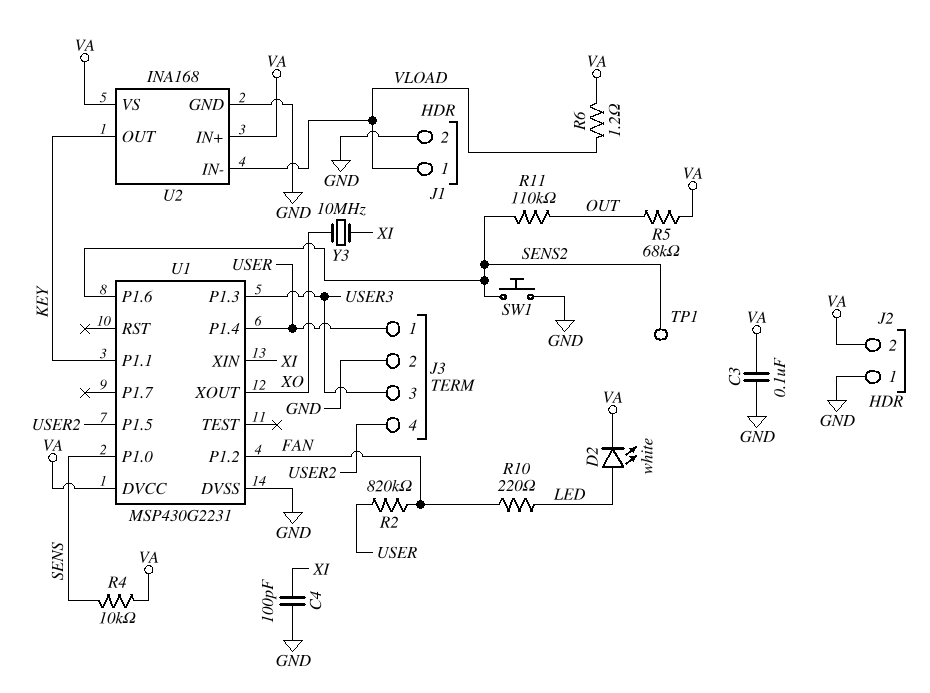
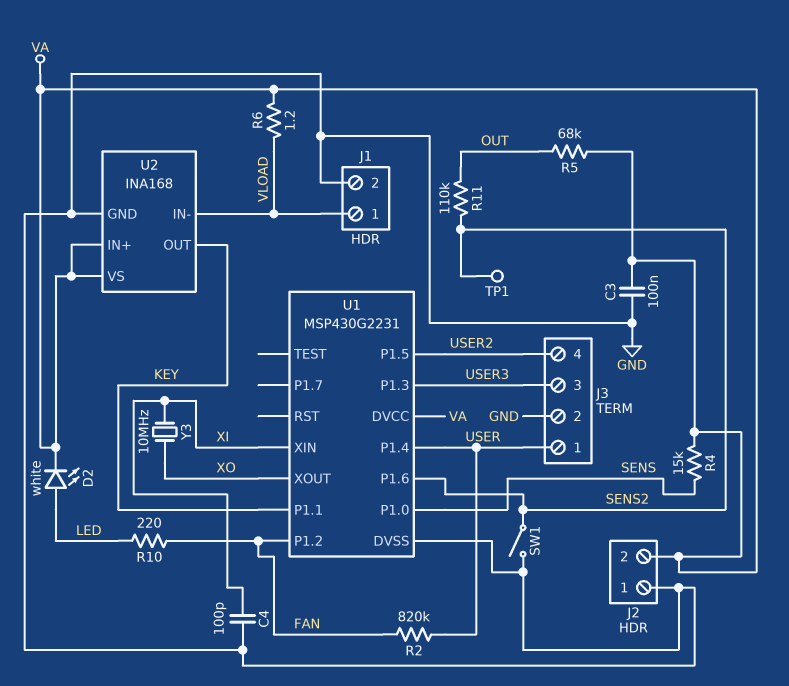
R4: 10k (SENS, VA) -> 15k (SENS, VA)
SW1: button (GND, SENS2) -> switch (GND, SENS2)

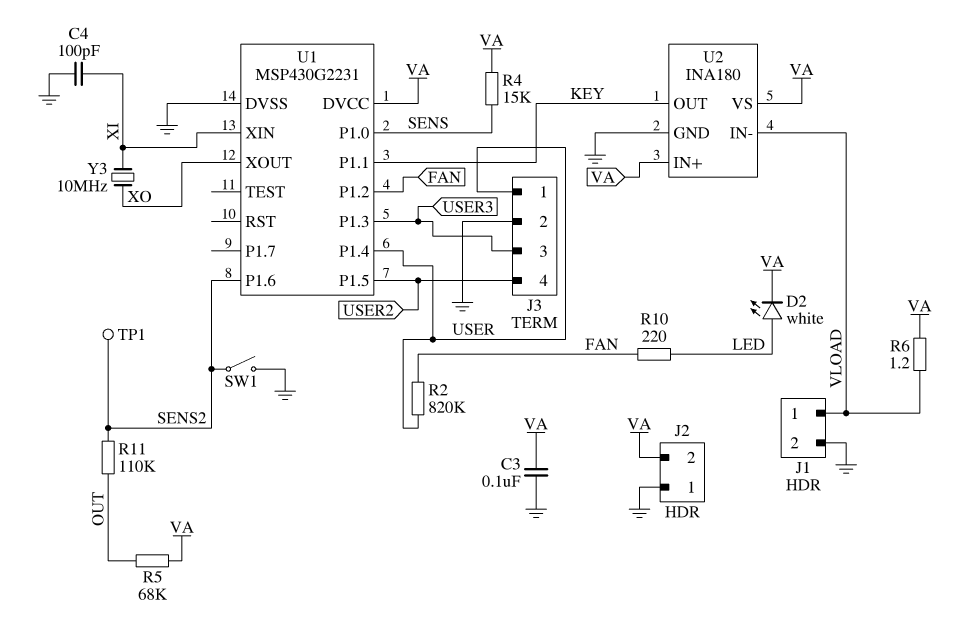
U2: INA168 -> INA180

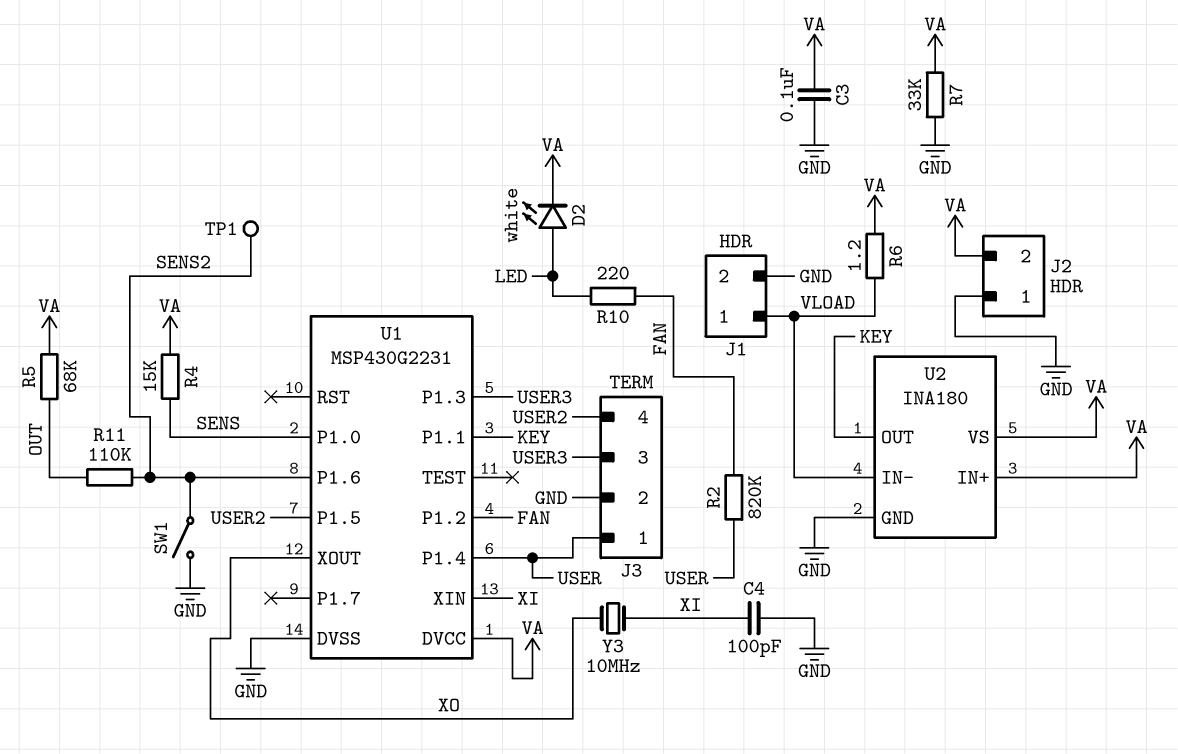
R7: none -> 33k (GND, VA)

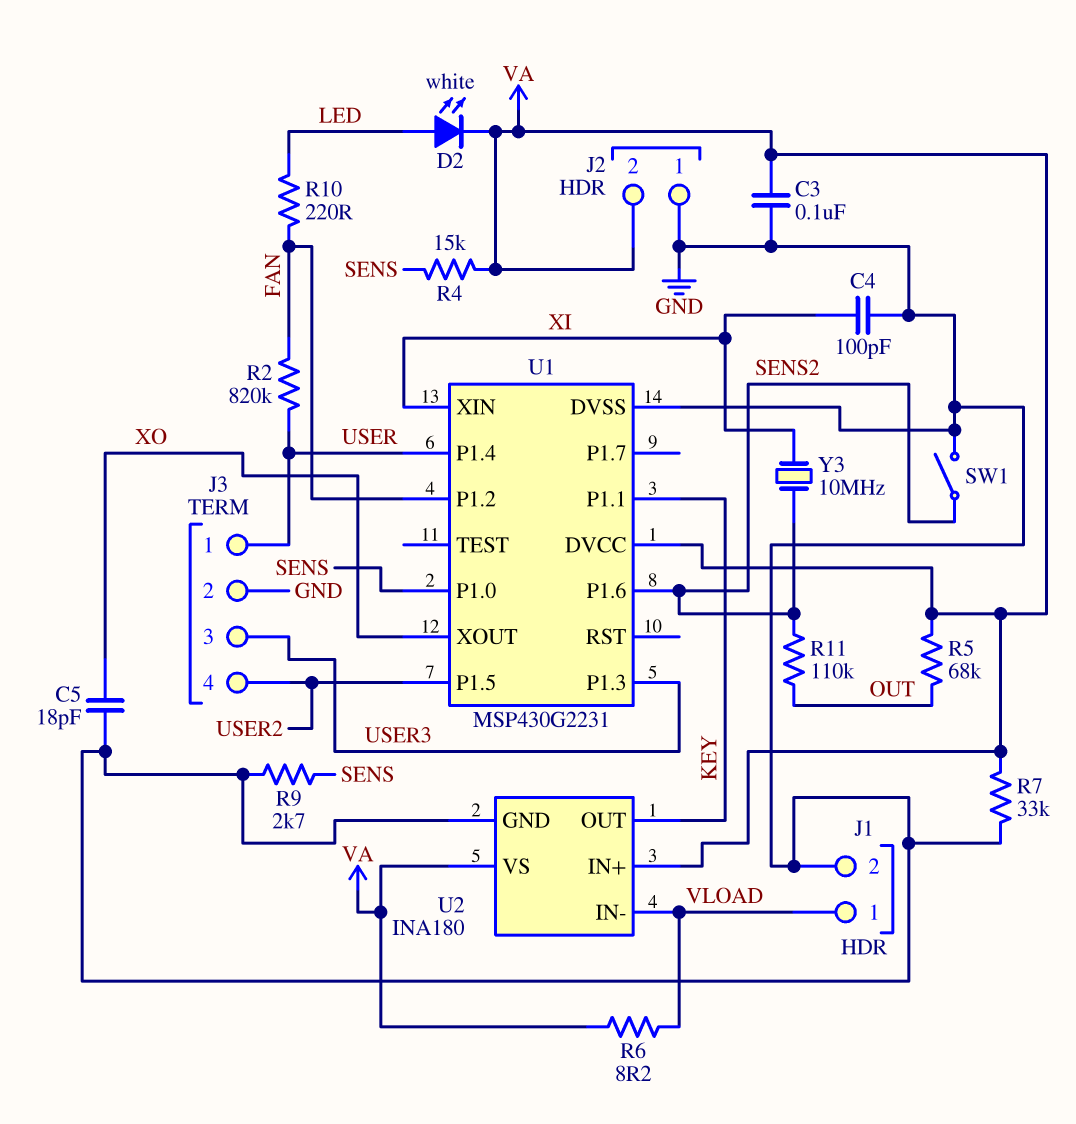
C5: none -> 18pF (GND, XO)
R6: 1.2 (VA, VLOAD) -> 8.2 (VA, VLOAD)
R9: none -> 2.7k (GND, SENS)
TP1: test point (SENS2) -> none
Y3: 10MHz (XI, XO) -> 10MHz (SENS2, XI)

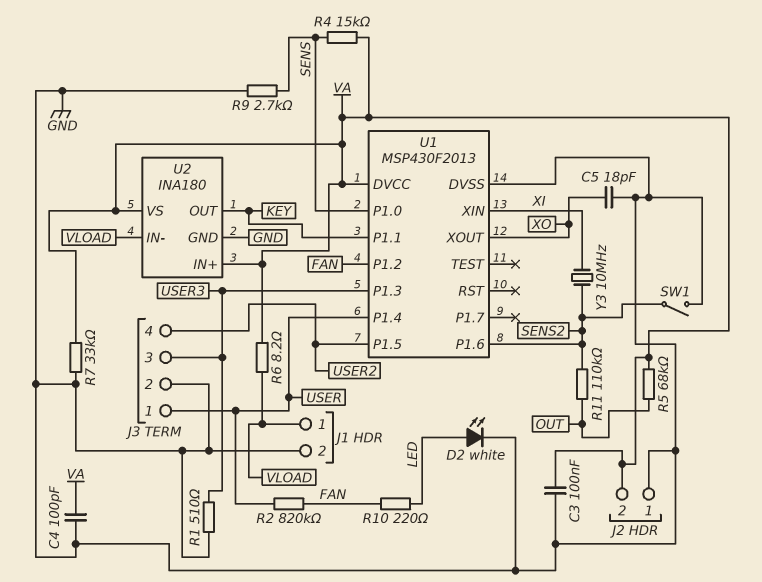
C4: 100pF (GND, XI) -> 100pF (GND, VA)
D2: LED white (A LED, K VA) -> LED white (A LED, K GND)
R1: none -> 510 (GND, USER3)
U1: MSP430G2231 -> MSP430F2013

